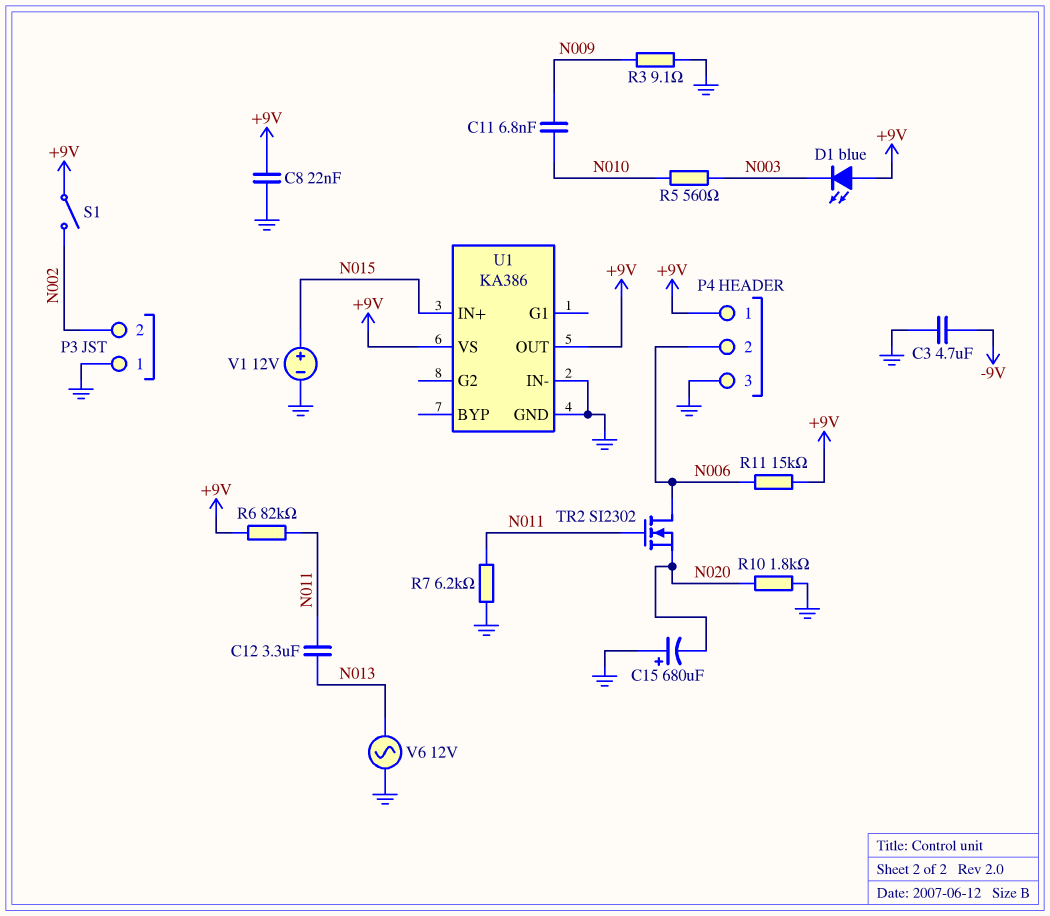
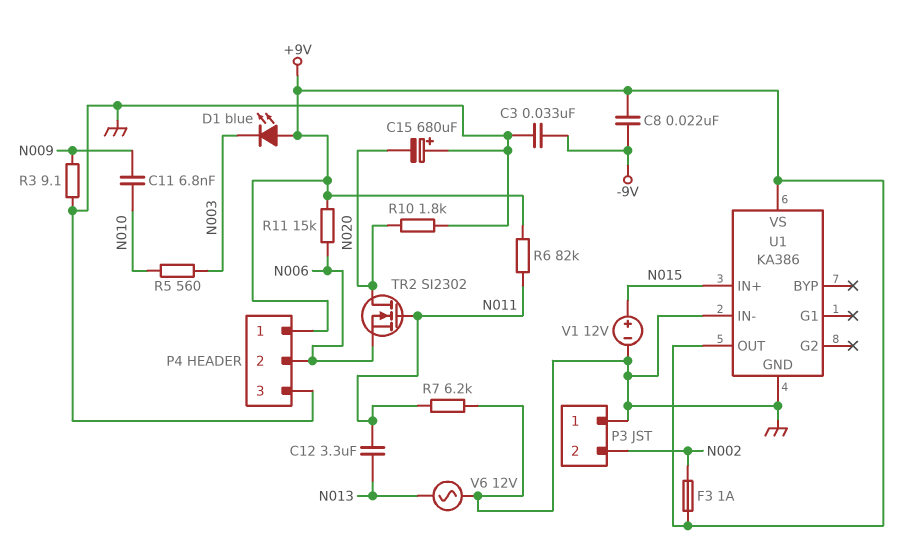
C3: 4.7uF (-9V, GND) -> 33nF (-9V, GND)
C8: 22nF (+9V, GND) -> 22nF (+9V, -9V)
F3: none -> 1A (+9V, N002)
S1: switch (+9V, N002) -> none
TR2: NMOS SI2302 (G N011, D N006, S N020) -> NMOS SI2302 (G N011, D N020, S N006)

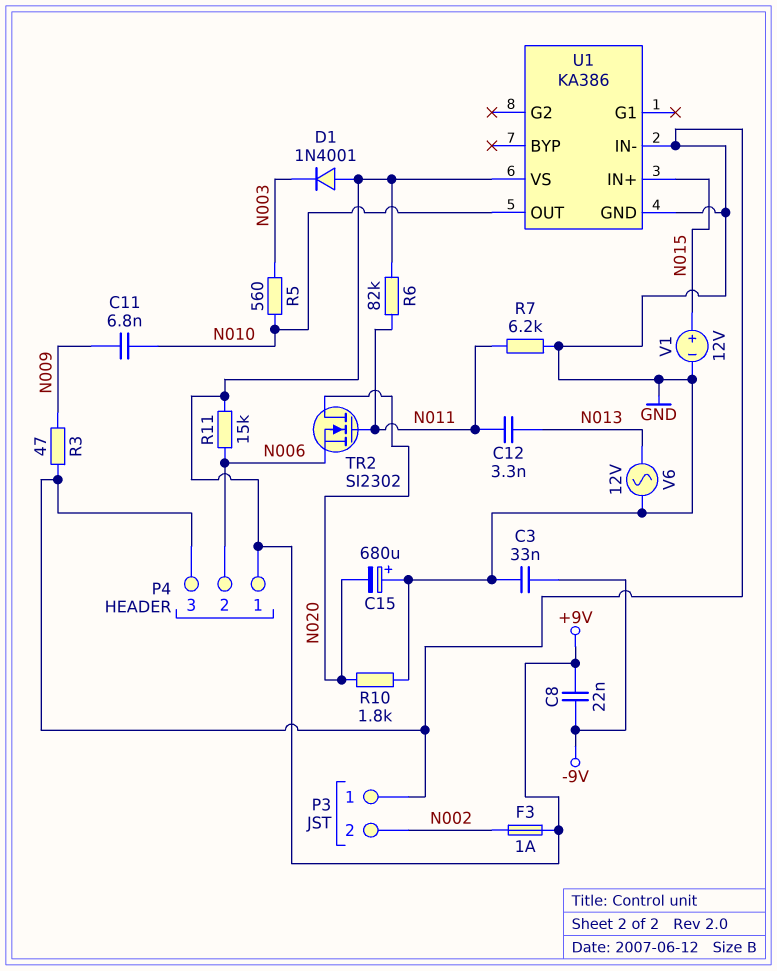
C12: 3.3uF (N011, N013) -> 3.3nF (N011, N013)
D1: LED blue (A +9V, K N003) -> diode 1N4001 (A +9V, K N003)
R3: 9.1 (GND, N009) -> 47 (GND, N009)
U1 pin OUT: +9V -> N010

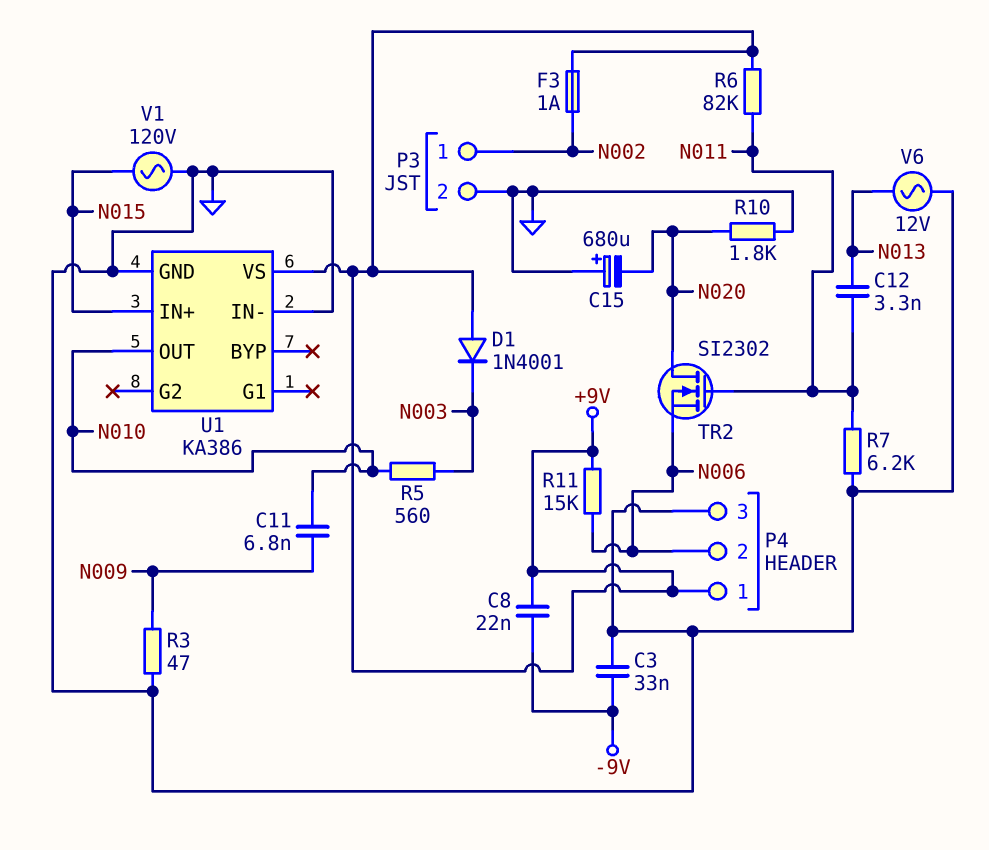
P3 pin 1: GND -> N002
P3 pin 2: N002 -> GND
V1: 12V (plus N015, minus GND) -> AC 120V (GND, N015)

